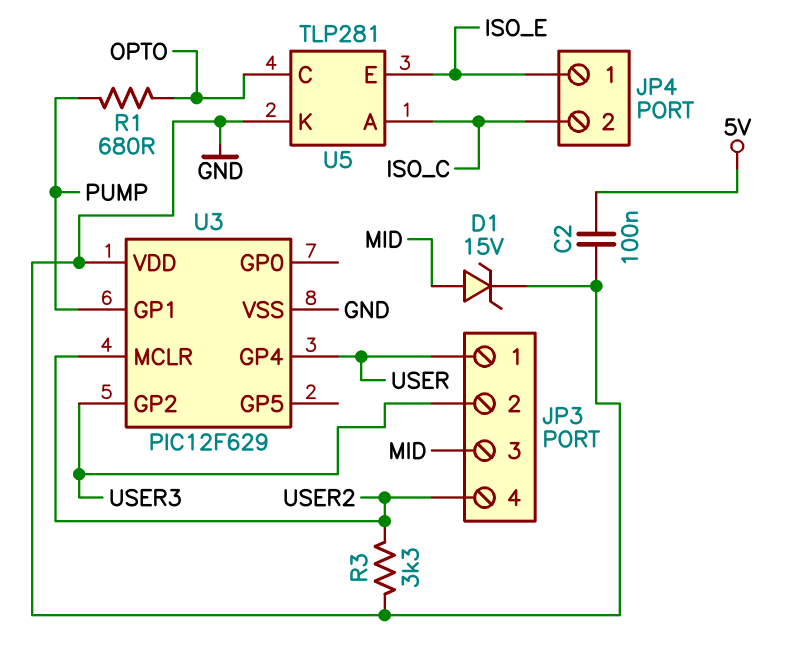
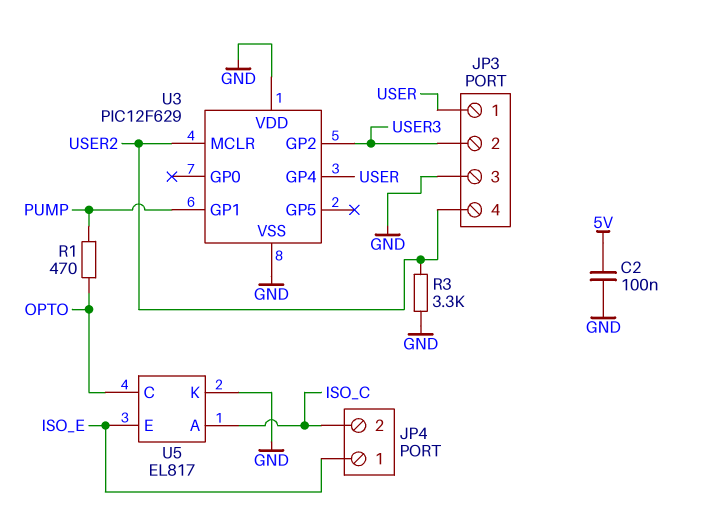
D1: zener 15V (A MID, K GND) -> none
JP3 pin 3: MID -> GND
R1: 680 (OPTO, PUMP) -> 470 (OPTO, PUMP)
U5: TLP281 -> EL817

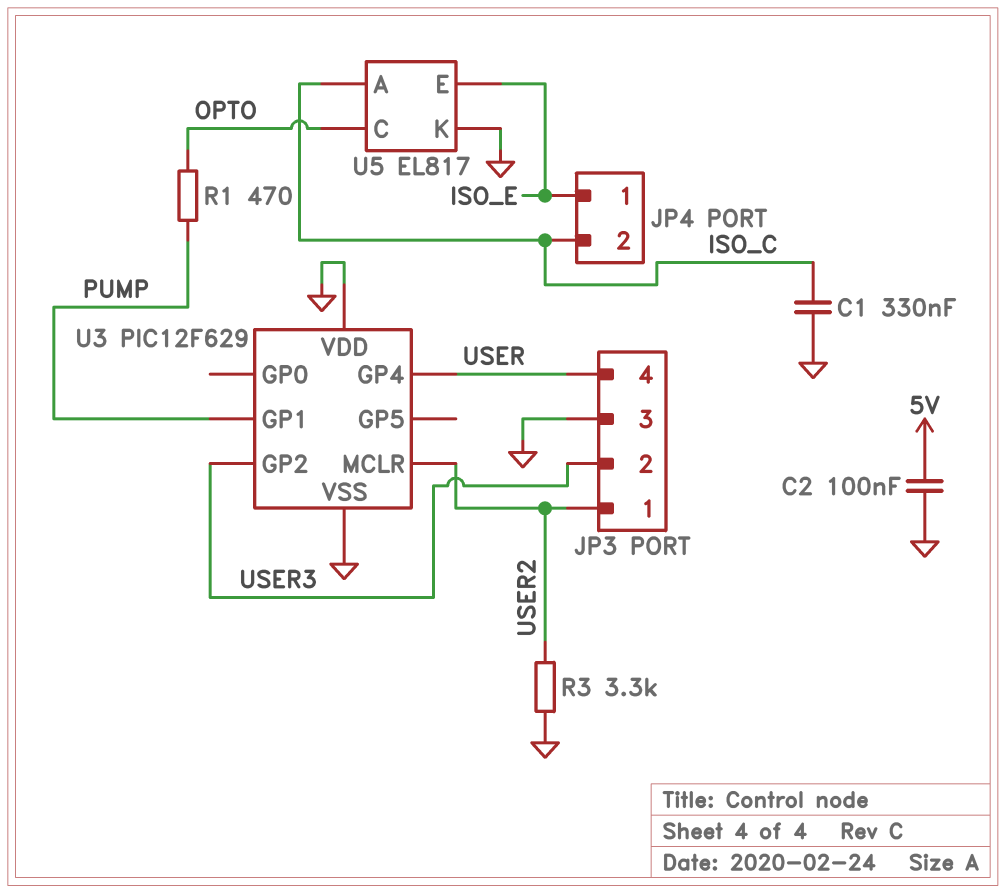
C1: none -> 330nF (GND, ISO_C)
JP3 pin 1: USER -> USER2
JP3 pin 4: USER2 -> USER

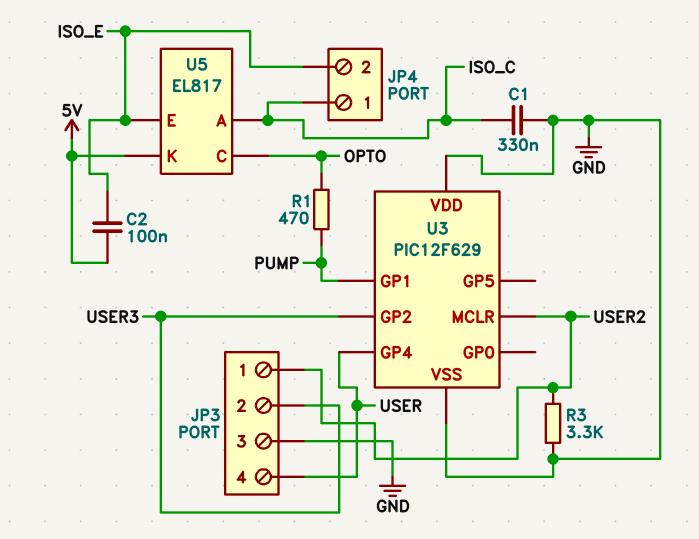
C2: 100nF (5V, GND) -> 100nF (5V, ISO_E)
JP4 pin 1: ISO_E -> ISO_C
JP4 pin 2: ISO_C -> ISO_E
U5 pin K: GND -> 5V

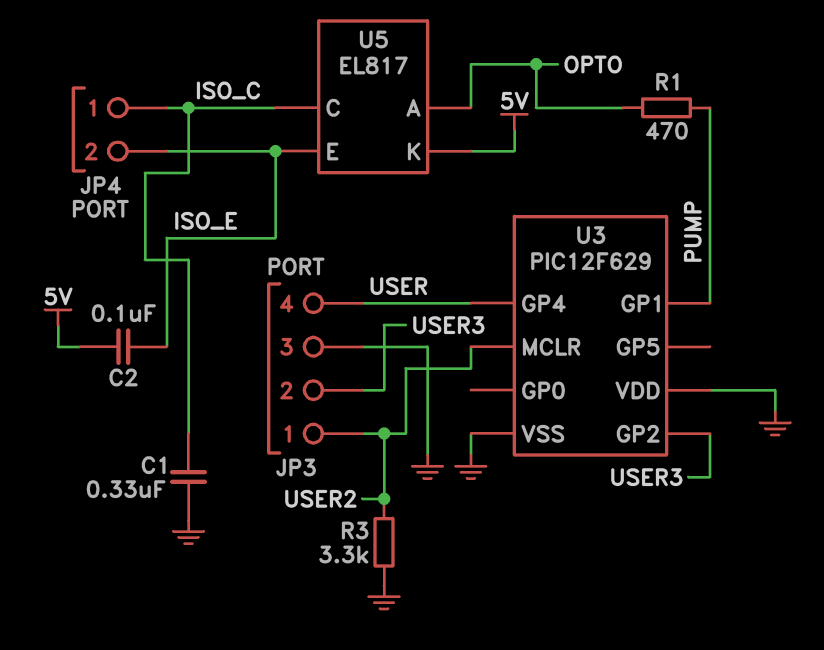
U5 pin A: ISO_C -> OPTO
U5 pin C: OPTO -> ISO_C

